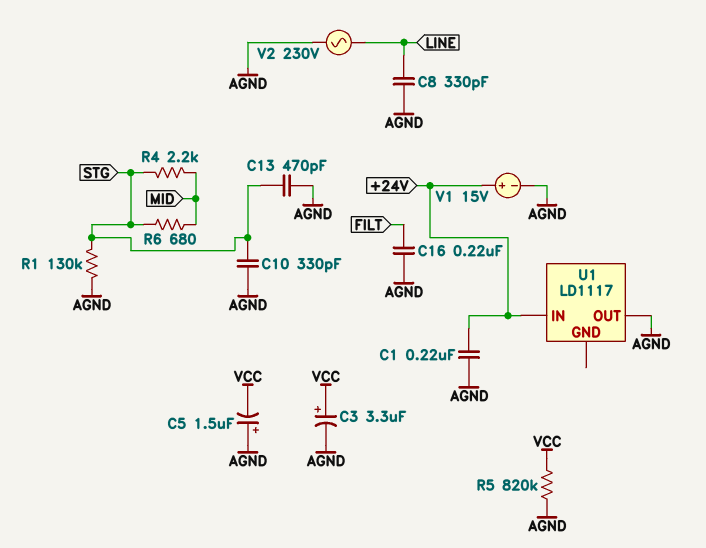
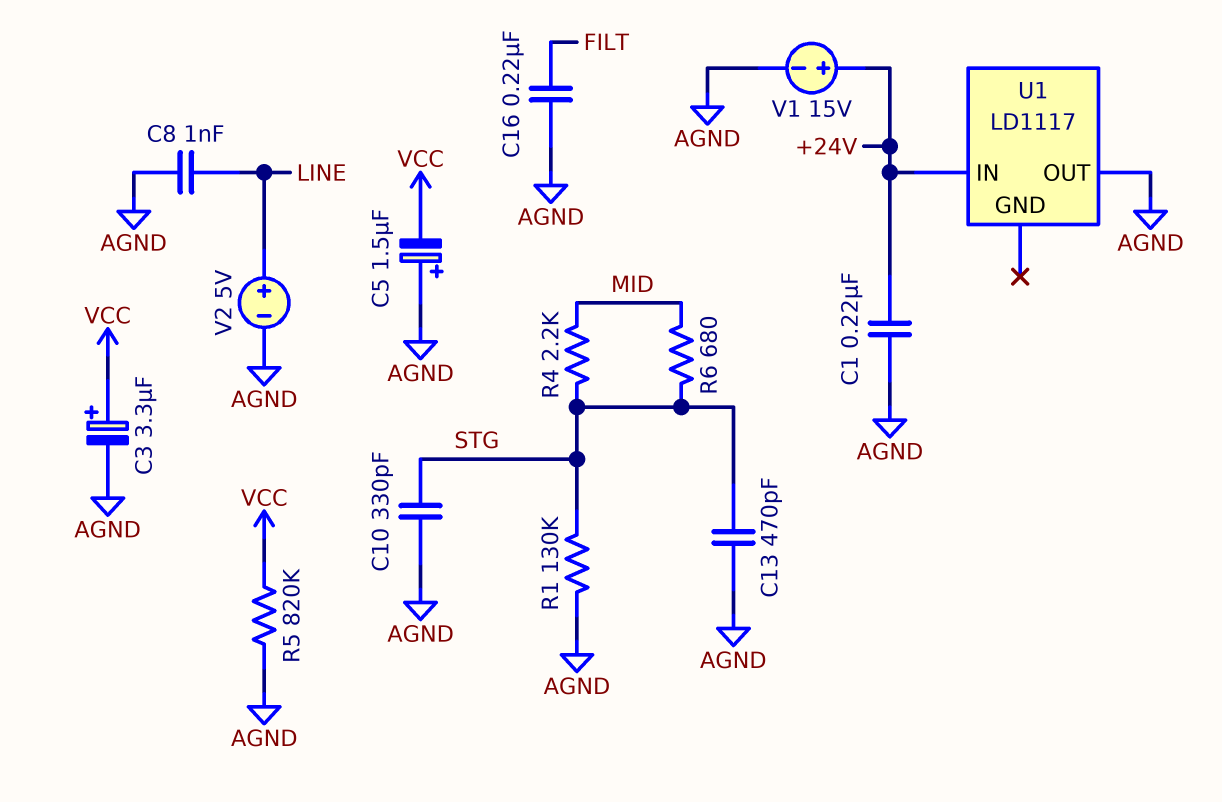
C8: 330pF (AGND, LINE) -> 1nF (AGND, LINE)
V2: AC 230V (AGND, LINE) -> 5V (plus LINE, minus AGND)

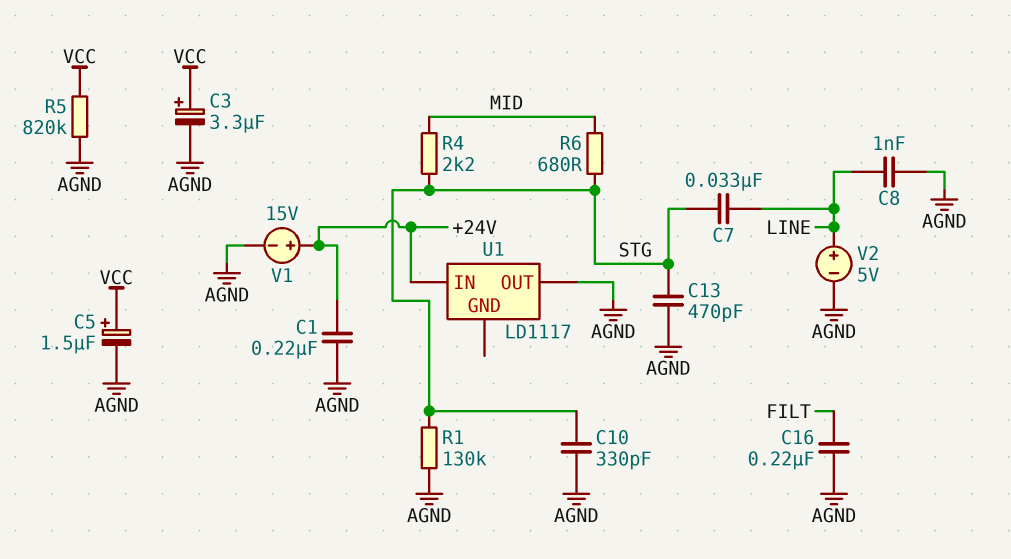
C5: 1.5uF (plus AGND, minus VCC) -> 1.5uF (plus VCC, minus AGND)
C7: none -> 33nF (LINE, STG)

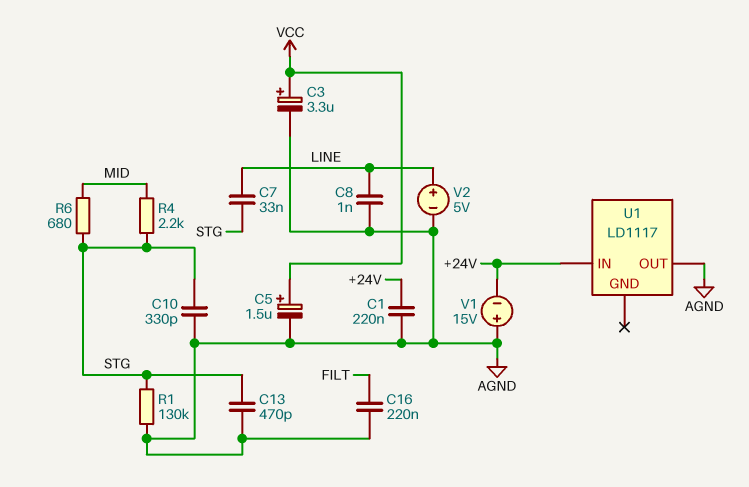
R5: 820k (AGND, VCC) -> none
V1: 15V (plus +24V, minus AGND) -> 15V (plus AGND, minus +24V)

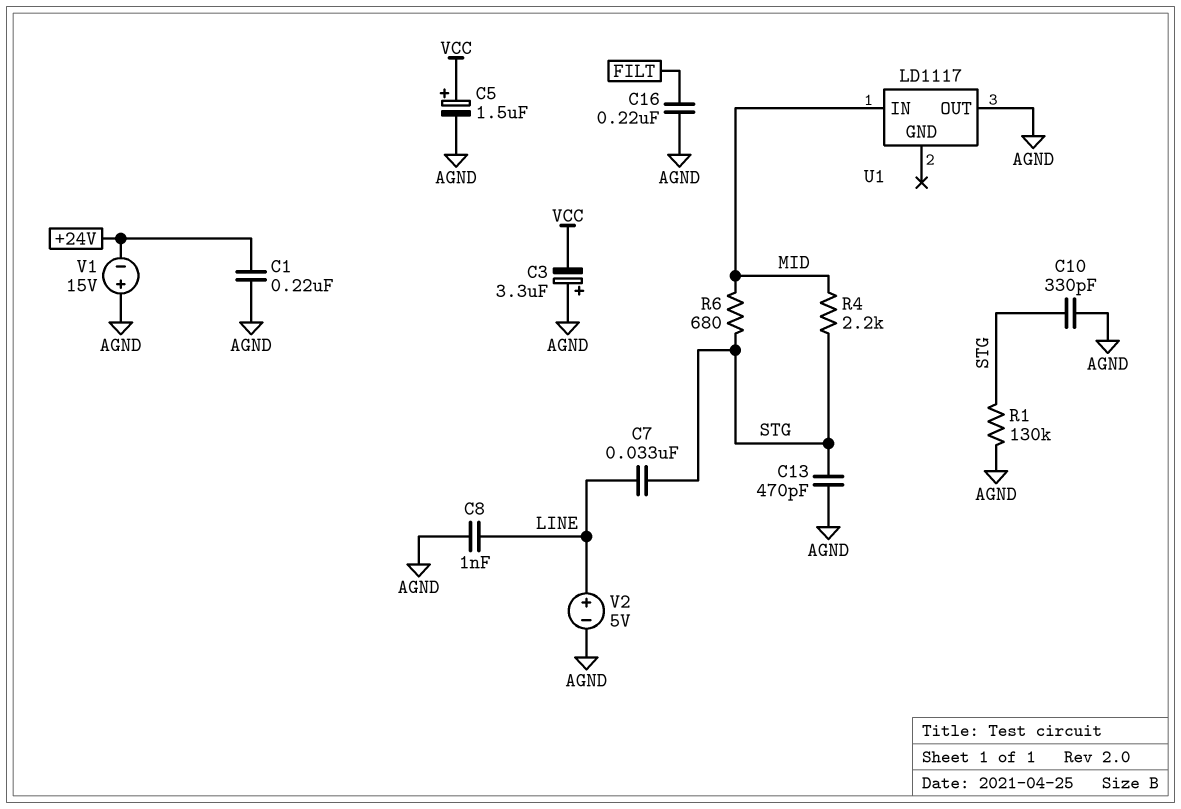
C3: 3.3uF (plus VCC, minus AGND) -> 3.3uF (plus AGND, minus VCC)
U1 pin IN: +24V -> MID

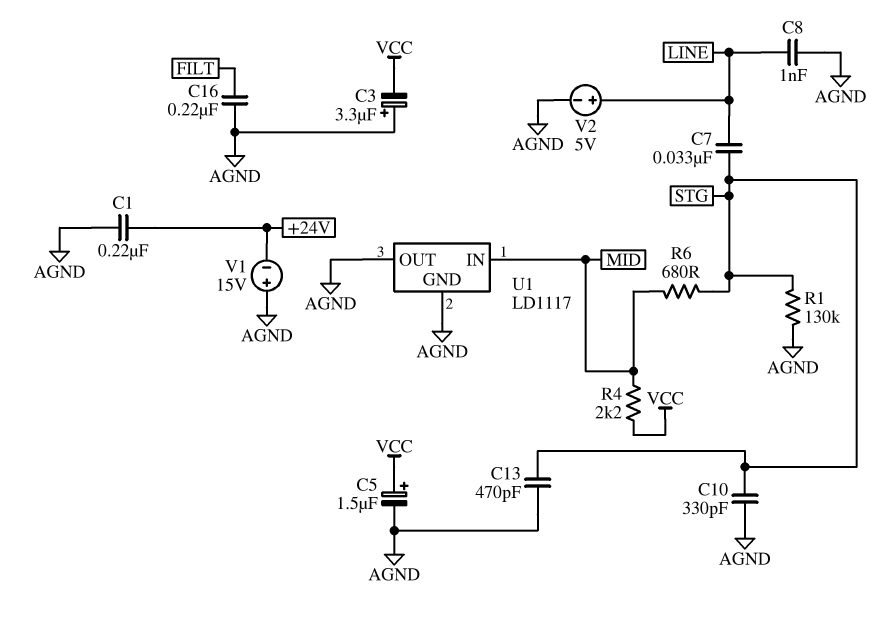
R4: 2.2k (MID, STG) -> 2.2k (MID, VCC)
U1 pin GND: none -> AGND

